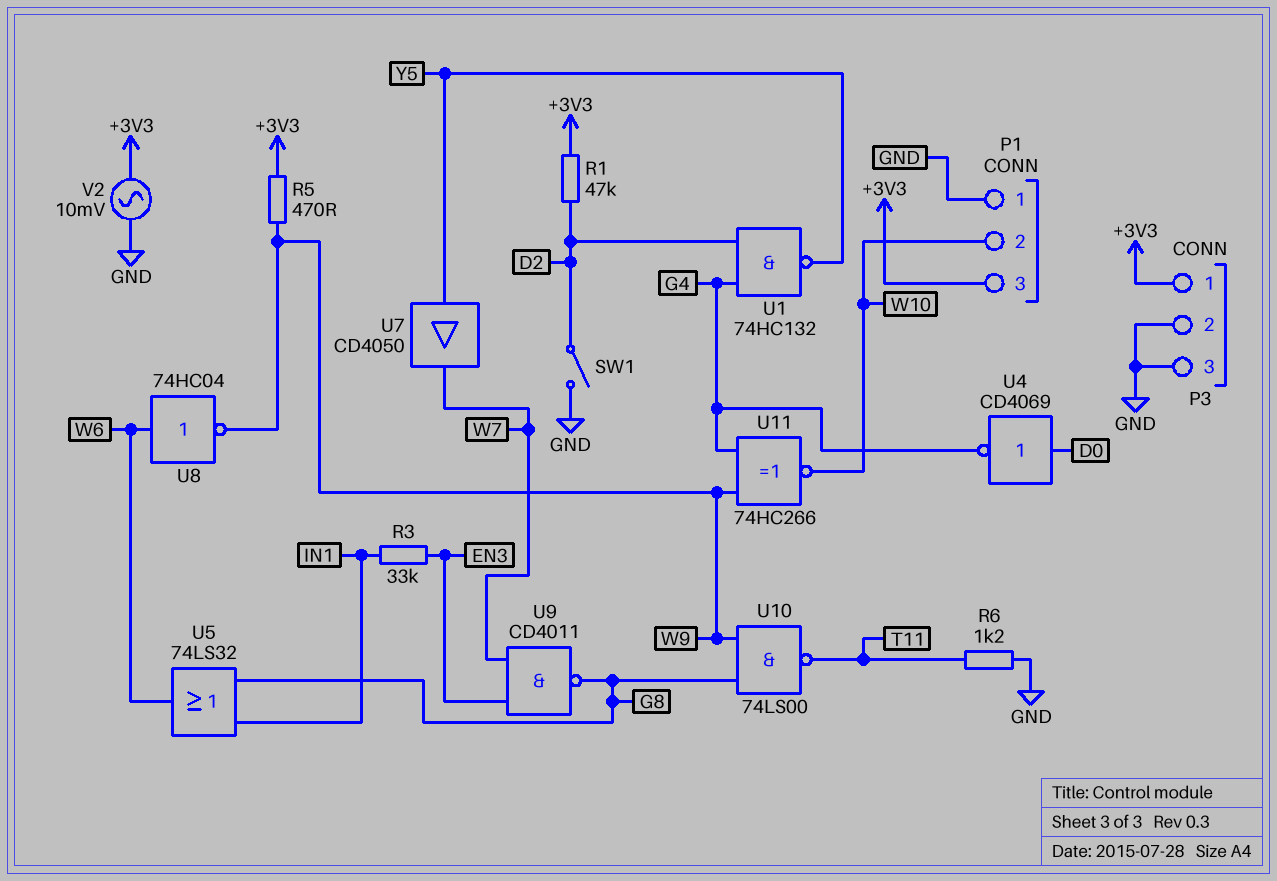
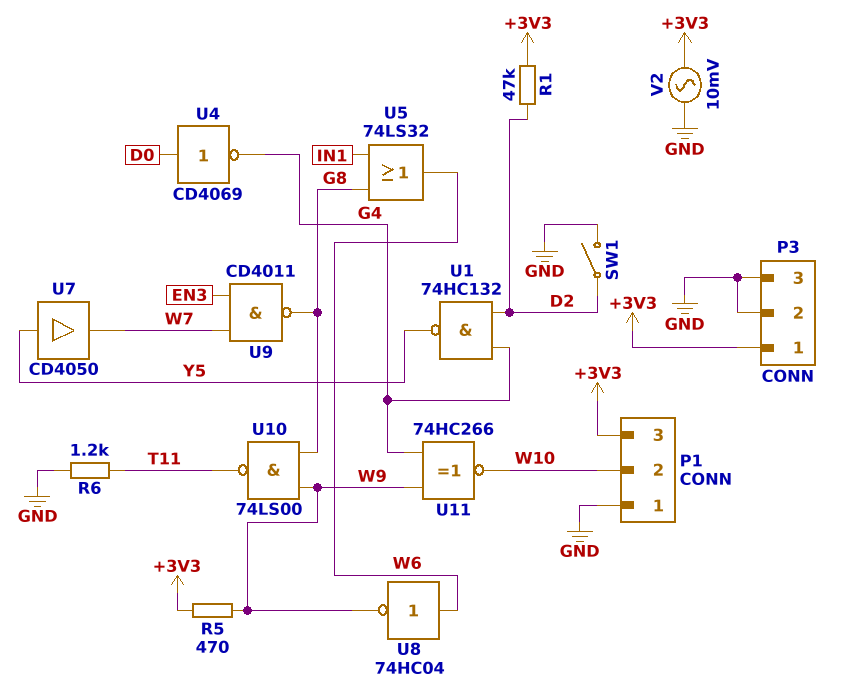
R3: 33k (EN3, IN1) -> none

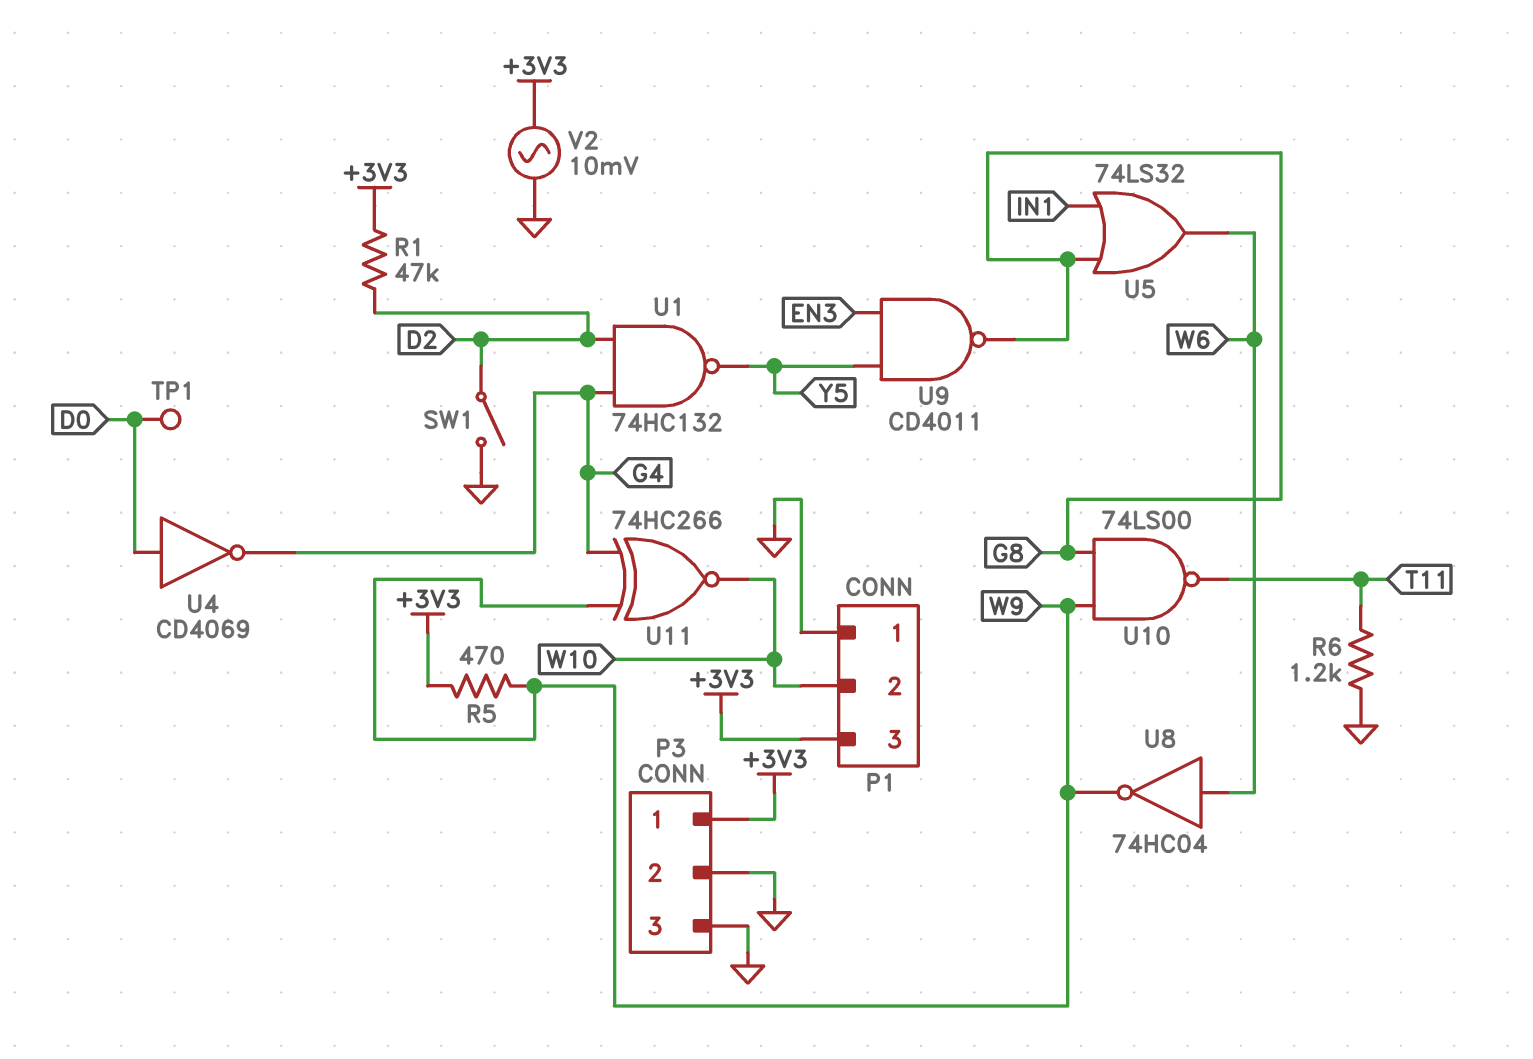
TP1: none -> test point (D0)
U7: buffer CD4050 (in Y5, out W7) -> none
U9: NAND CD4011 (in EN3, in W7, out G8) -> NAND CD4011 (in EN3, in Y5, out G8)

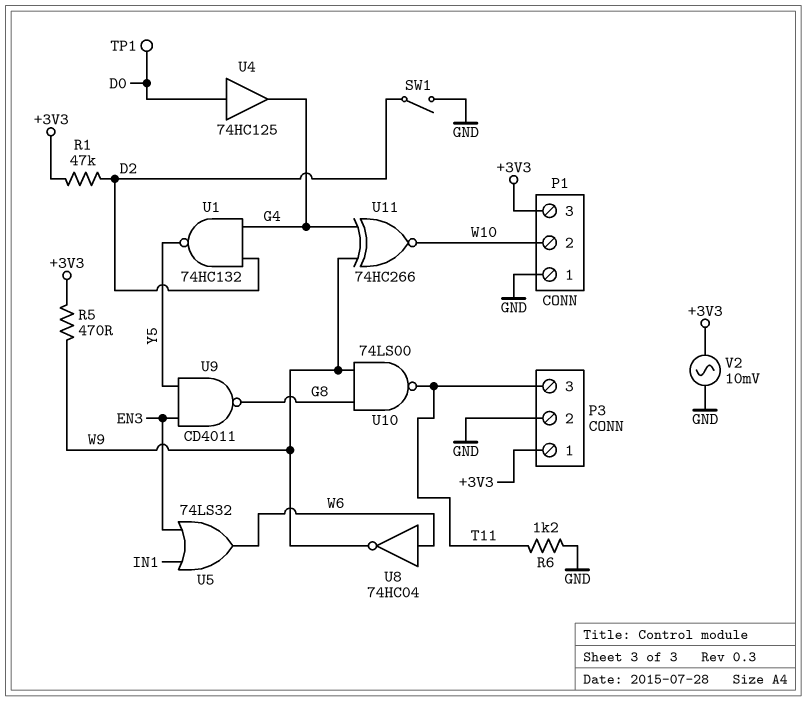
P3 pin 3: GND -> T11
U4: NOT CD4069 (in D0, out G4) -> buffer 74HC125 (in D0, out G4)
U5: OR 74LS32 (in G8, in IN1, out W6) -> OR 74LS32 (in EN3, in IN1, out W6)

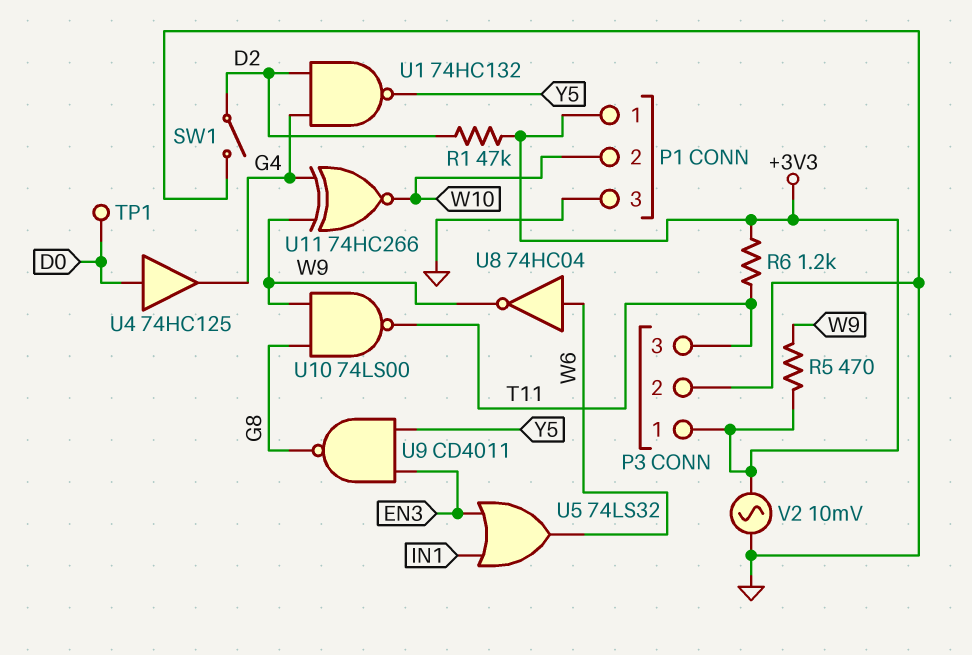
P1 pin 1: GND -> +3V3
P1 pin 3: +3V3 -> GND
R6: 1.2k (GND, T11) -> 1.2k (+3V3, T11)

